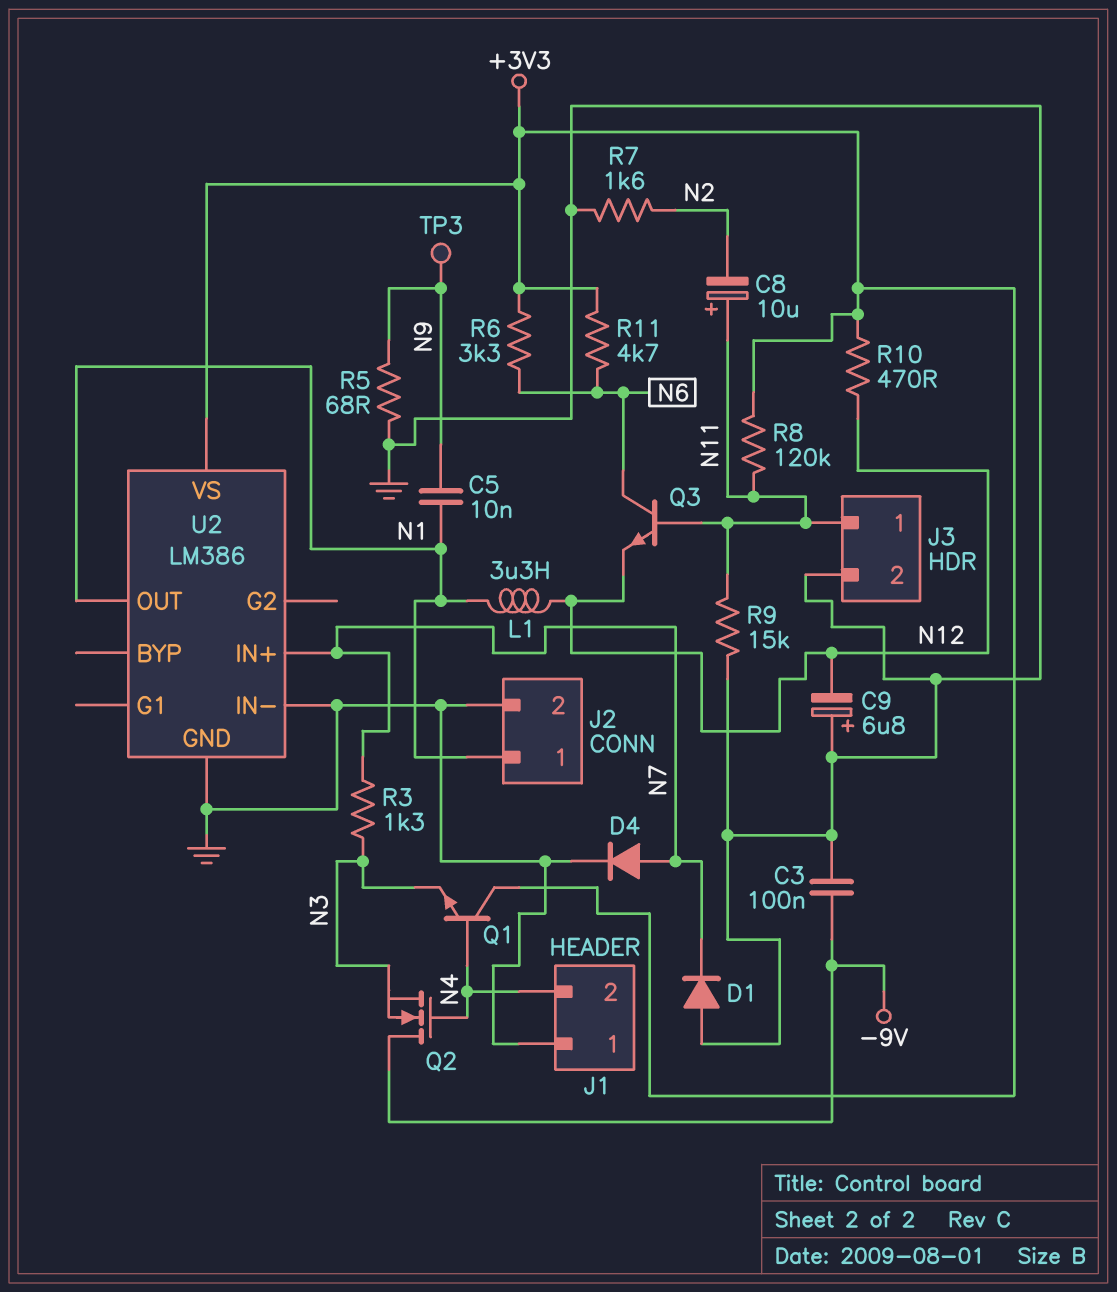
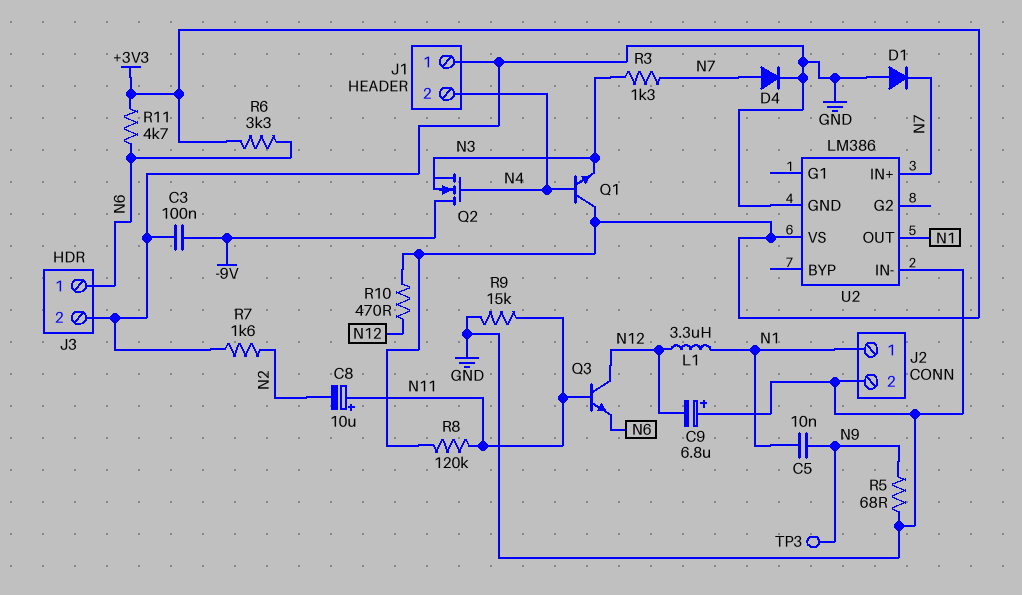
J3 pin 1: N11 -> N6
Q3: NPN (B N11, C N6, E N12) -> NPN (B N11, C N12, E N6)

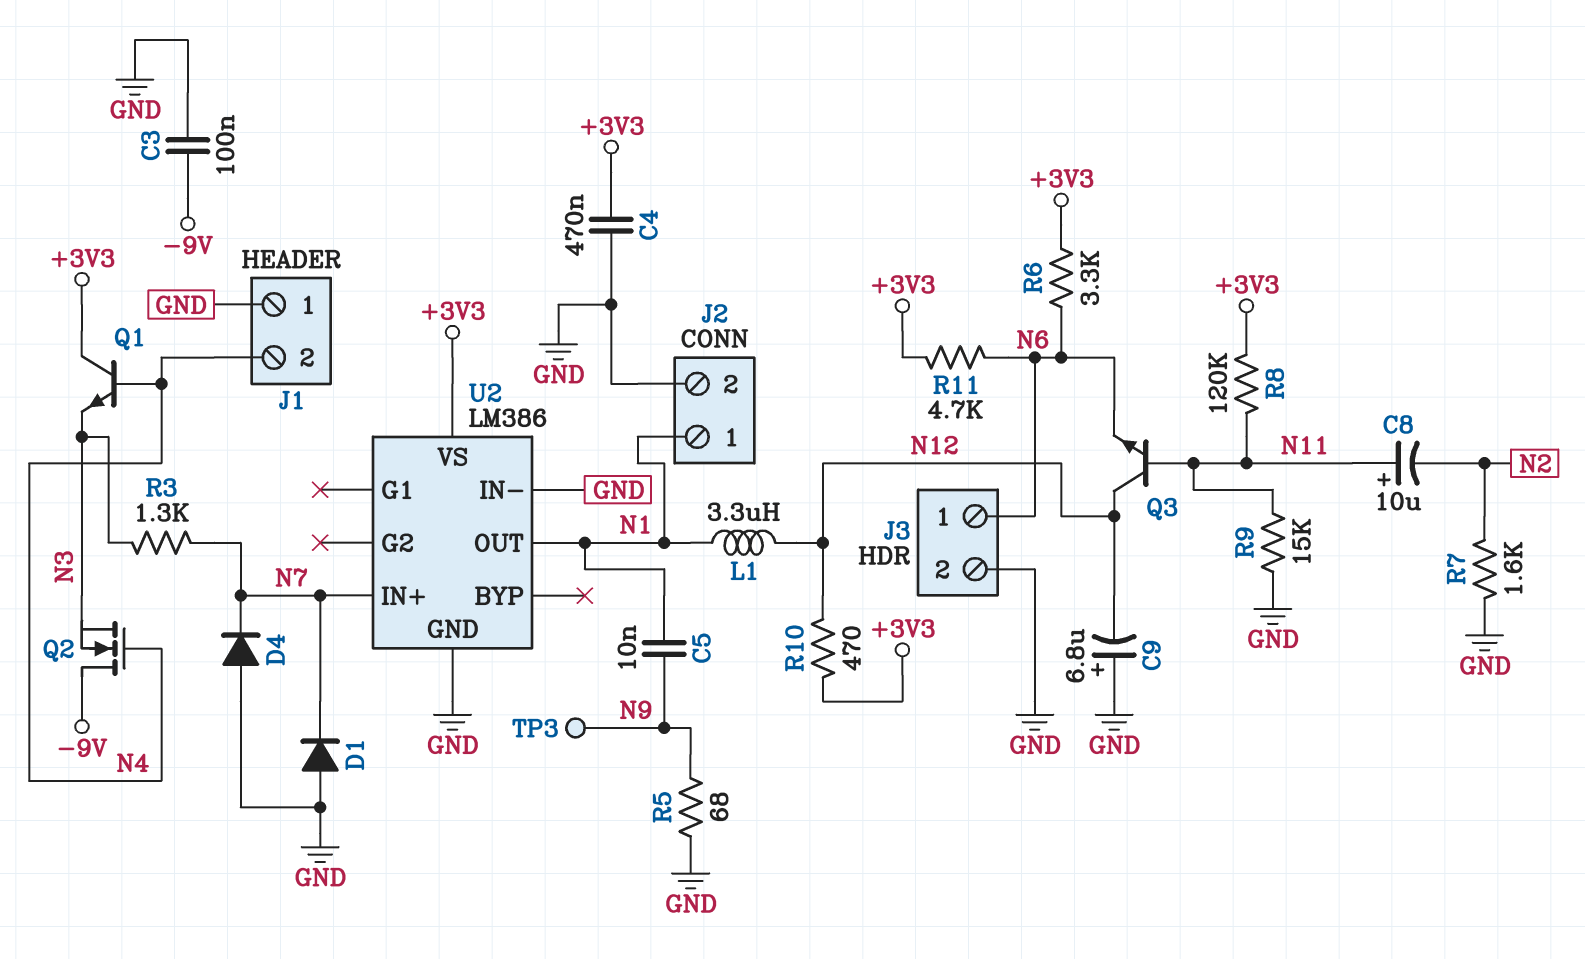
C4: none -> 470nF (+3V3, GND)
D4: diode (A N7, K GND) -> diode (A GND, K N7)

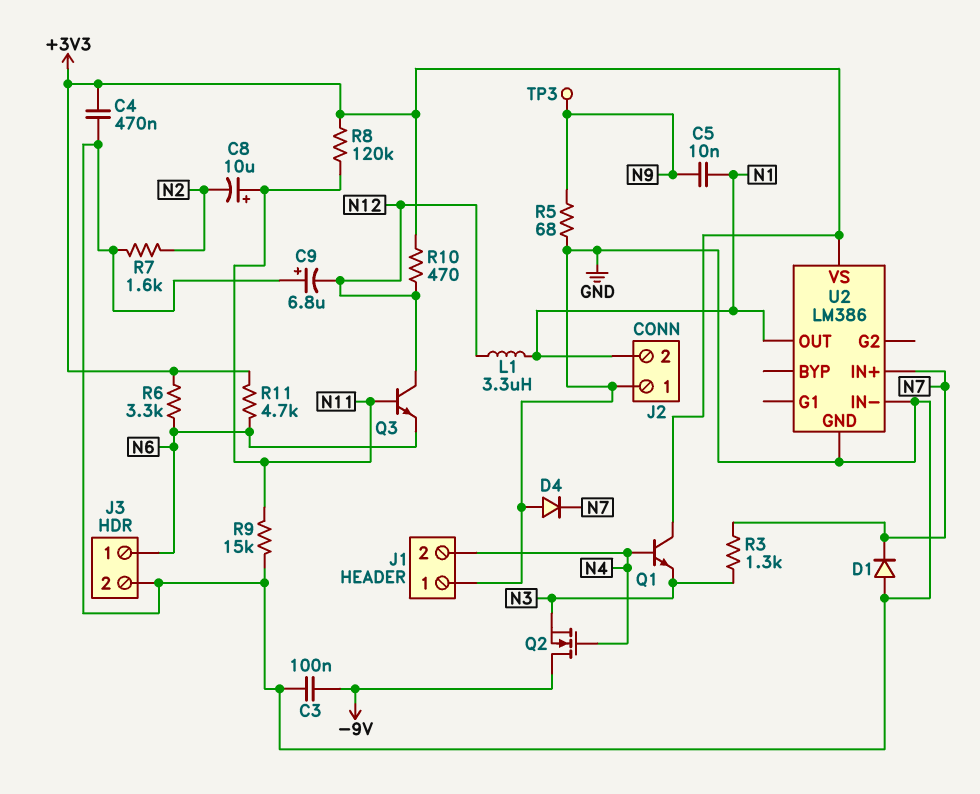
J2 pin 1: N1 -> GND
J2 pin 2: GND -> N1

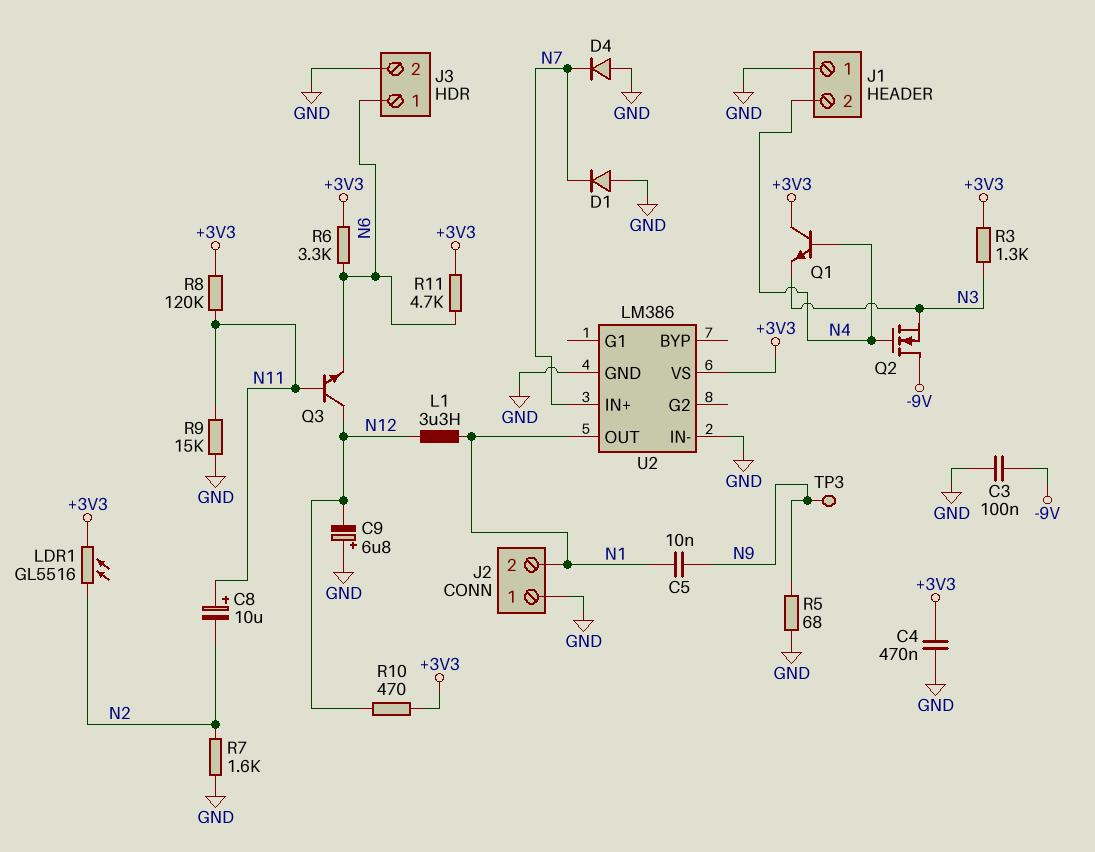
LDR1: none -> GL5516 (+3V3, N2)
R3: 1.3k (N3, N7) -> 1.3k (+3V3, N3)

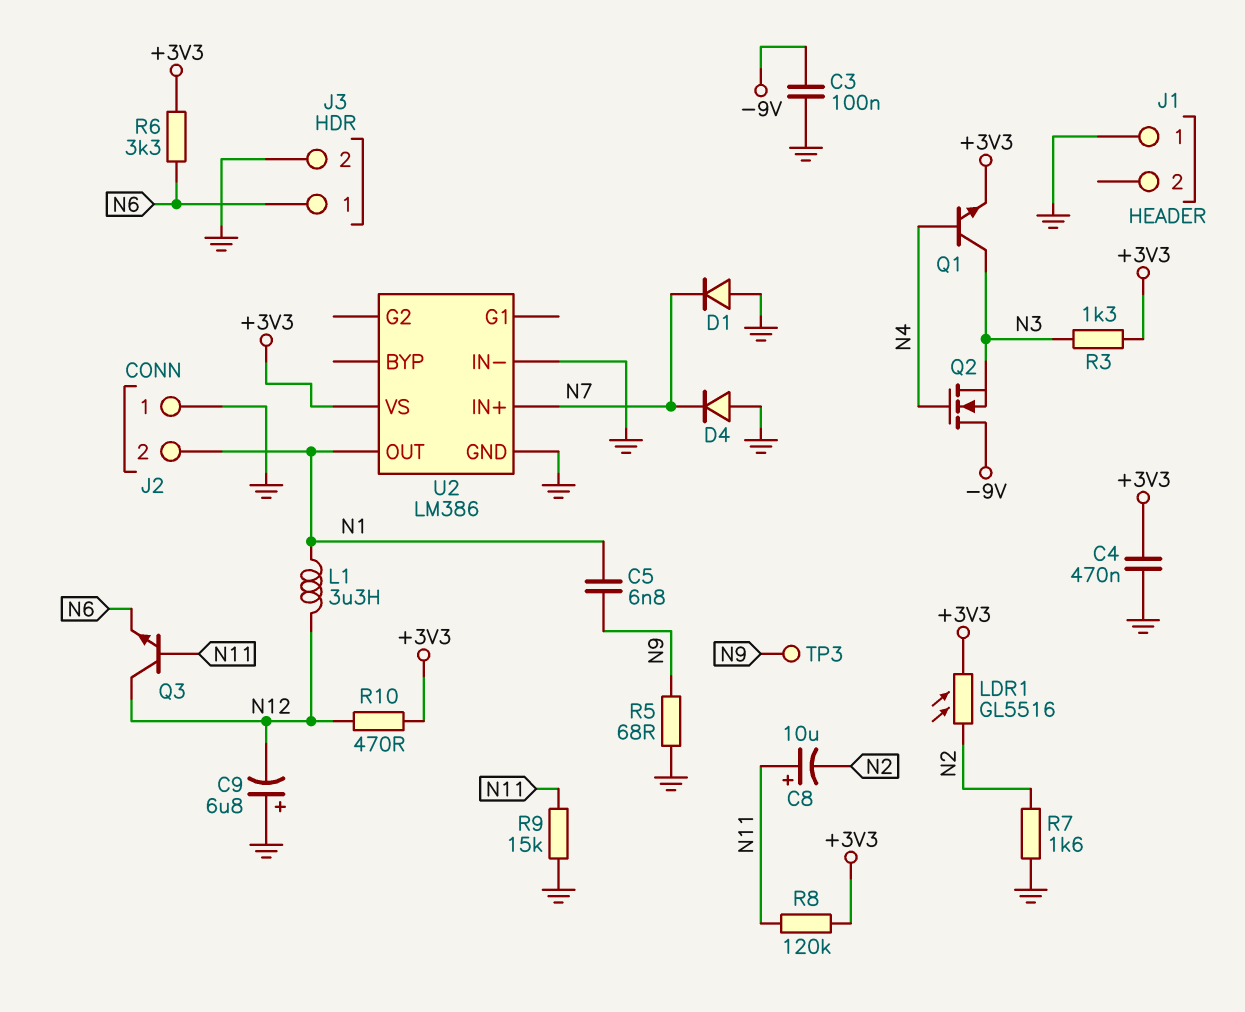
C5: 10nF (N1, N9) -> 6.8nF (N1, N9)
J1 pin 2: N4 -> none
Q1: NPN (B N4, C +3V3, E N3) -> NPN (B N4, C N3, E +3V3)
R11: 4.7k (+3V3, N6) -> none

